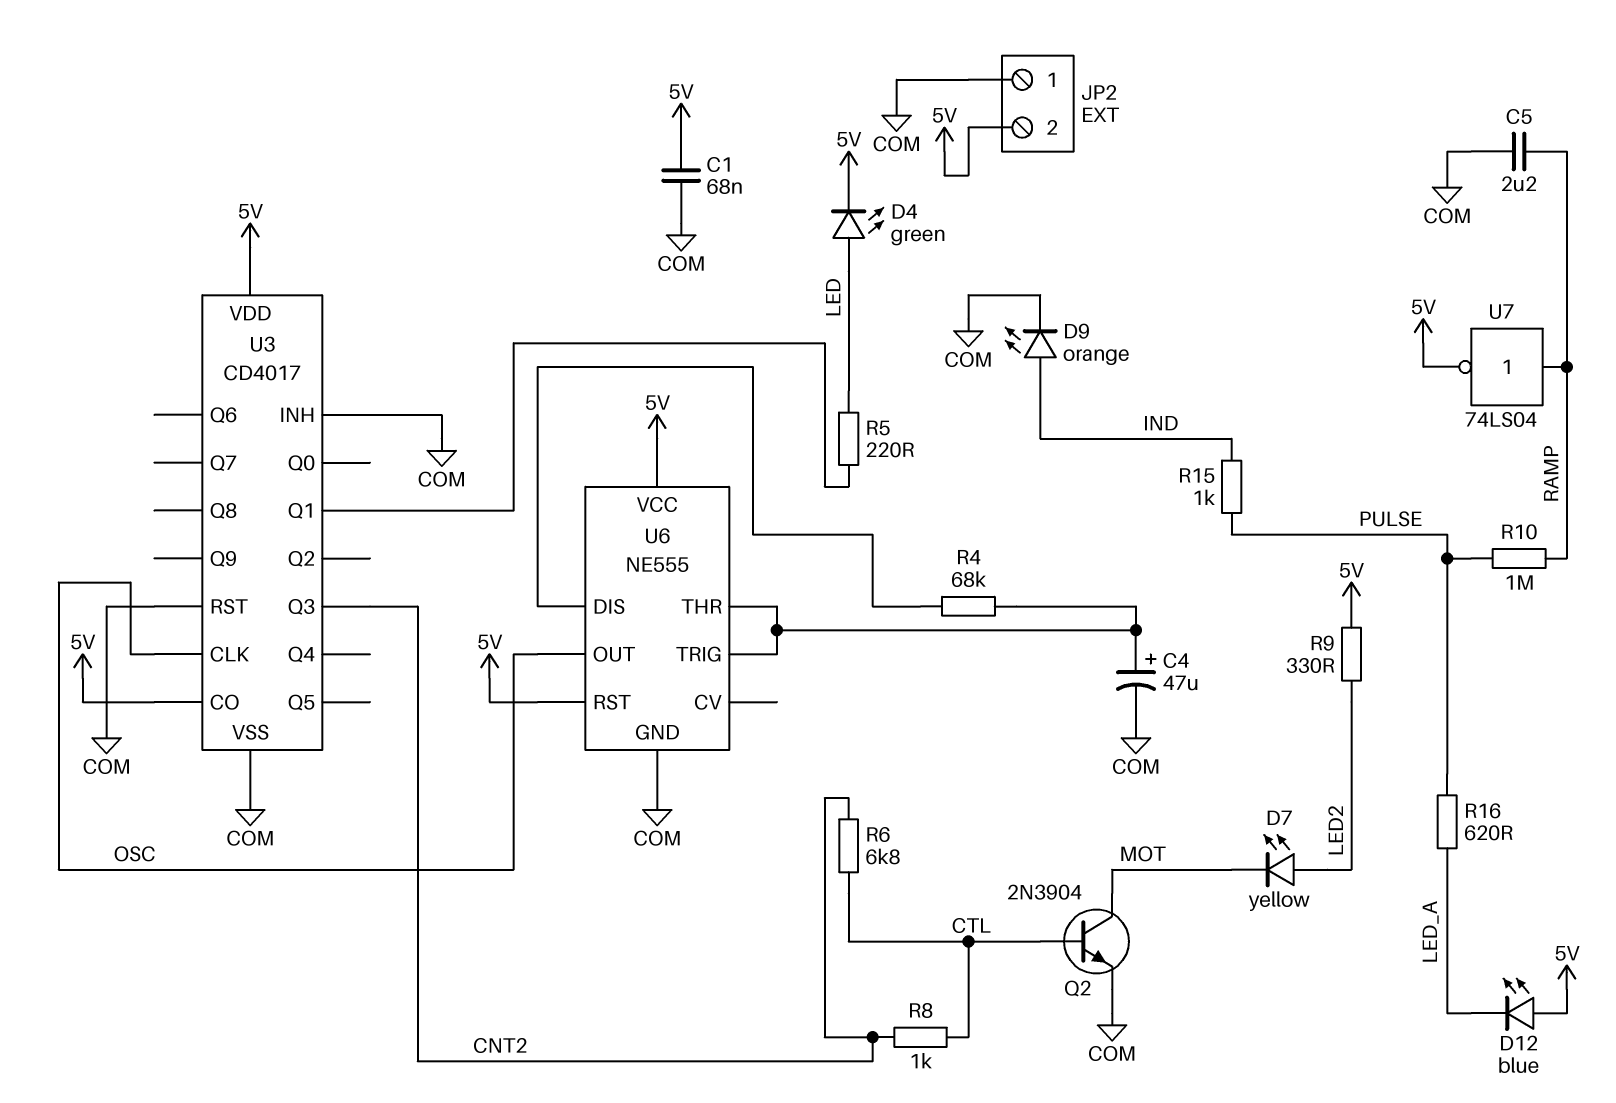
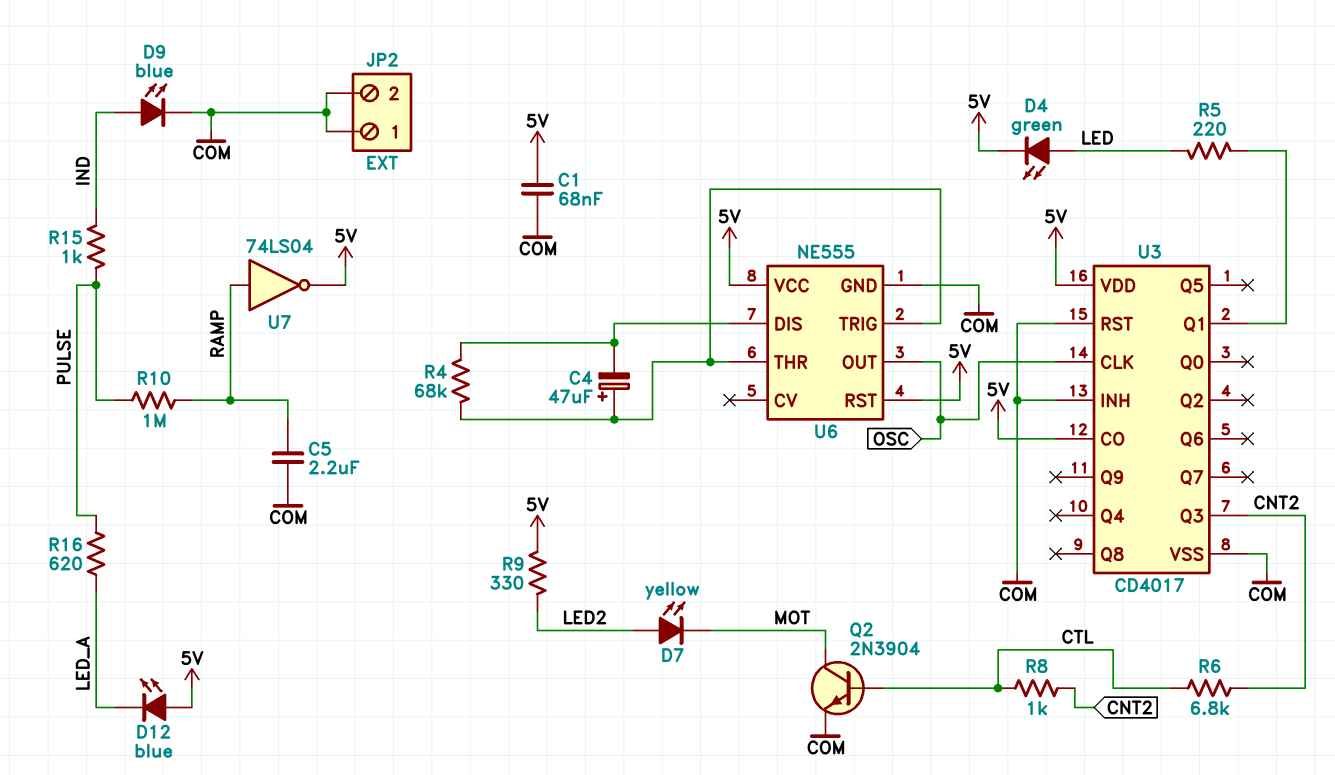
C4: 47uF (plus U6/THR, minus COM) -> 47uF (plus U6/THR, minus U6/DIS)
D9: LED orange (A IND, K COM) -> LED blue (A IND, K COM)
JP2 pin 2: 5V -> COM

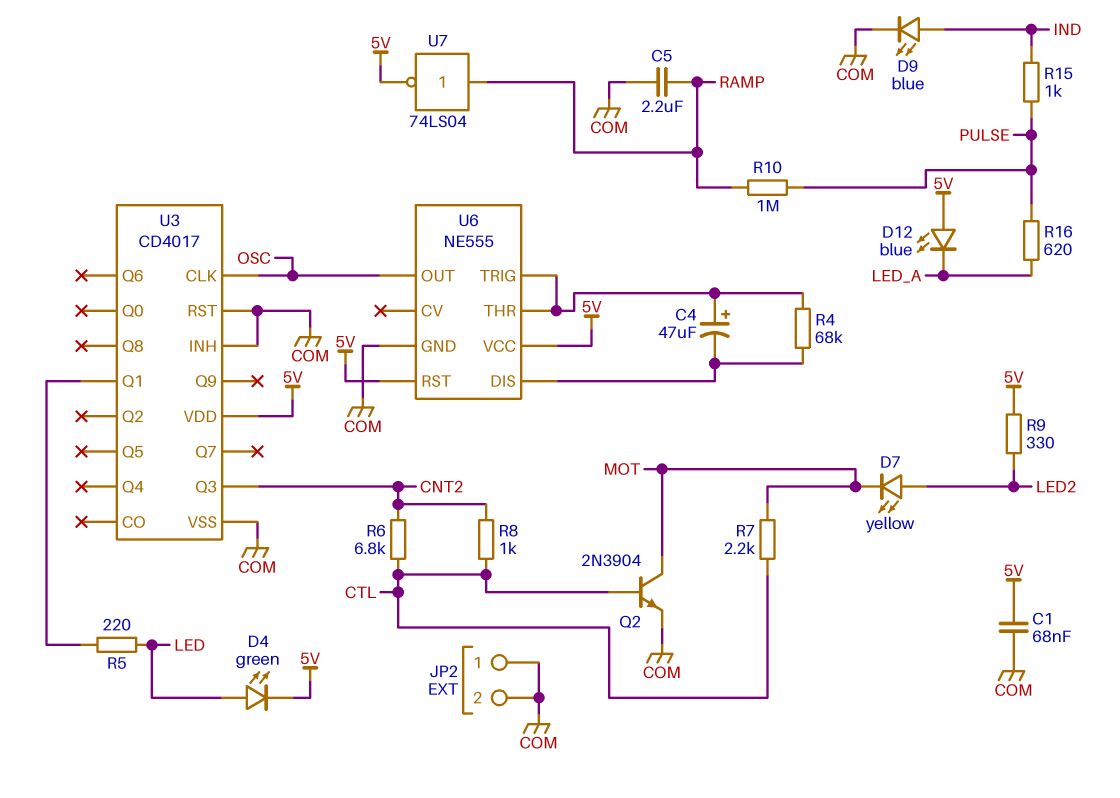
R7: none -> 2.2k (CTL, MOT)
U3 pin CO: 5V -> none

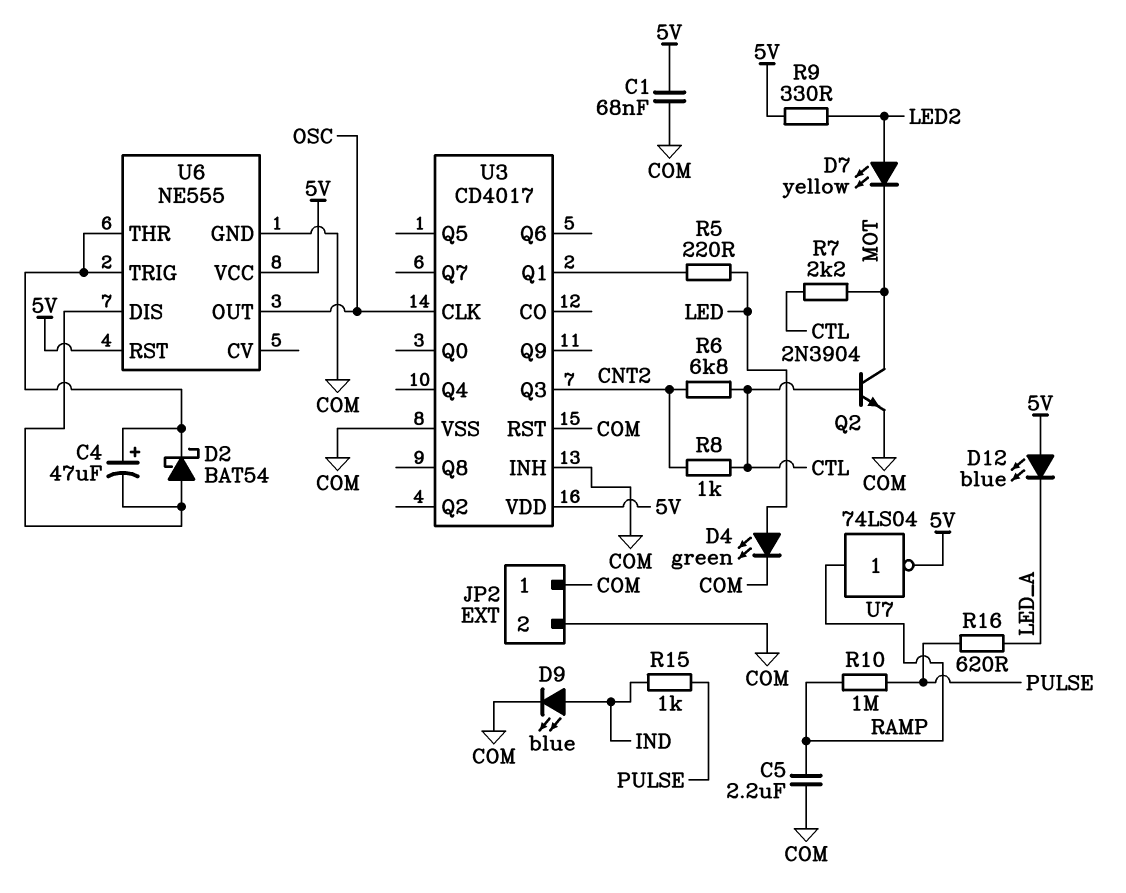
D2: none -> schottky BAT54 (A U6/DIS, K U6/THR)
D4: LED green (A LED, K 5V) -> LED green (A LED, K COM)
R4: 68k (U6/DIS, U6/THR) -> none

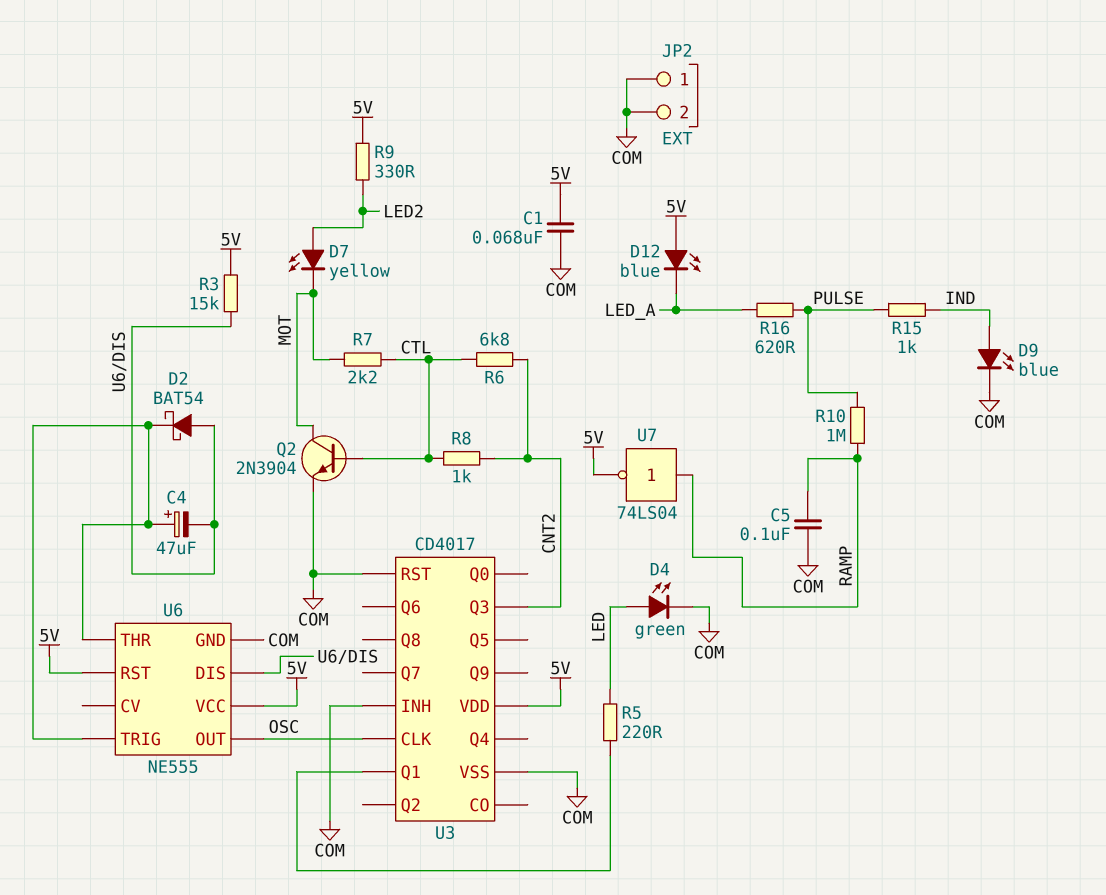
C5: 2.2uF (COM, RAMP) -> 100nF (COM, RAMP)
R3: none -> 15k (5V, U6/DIS)

